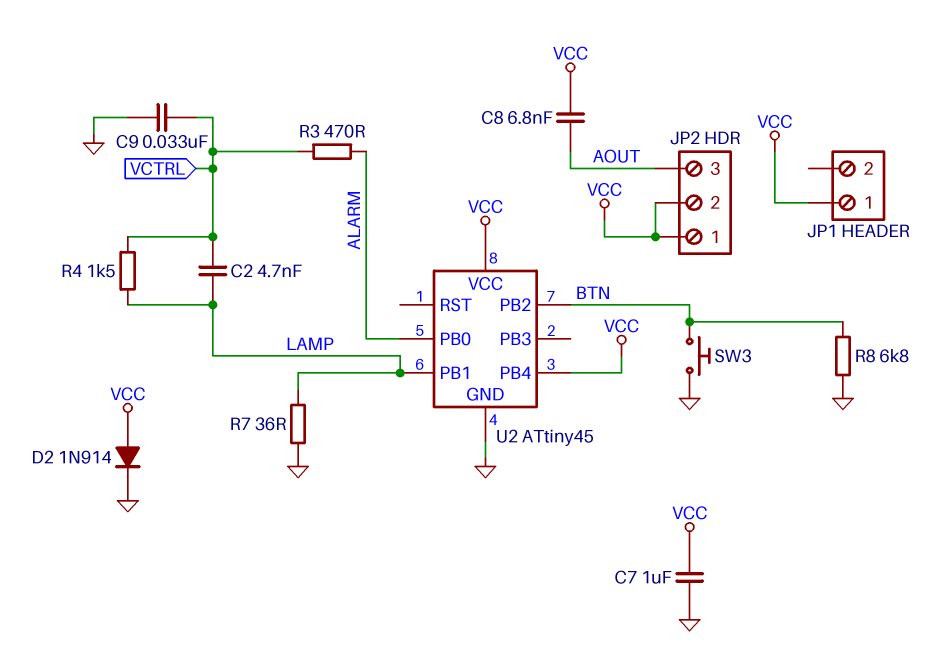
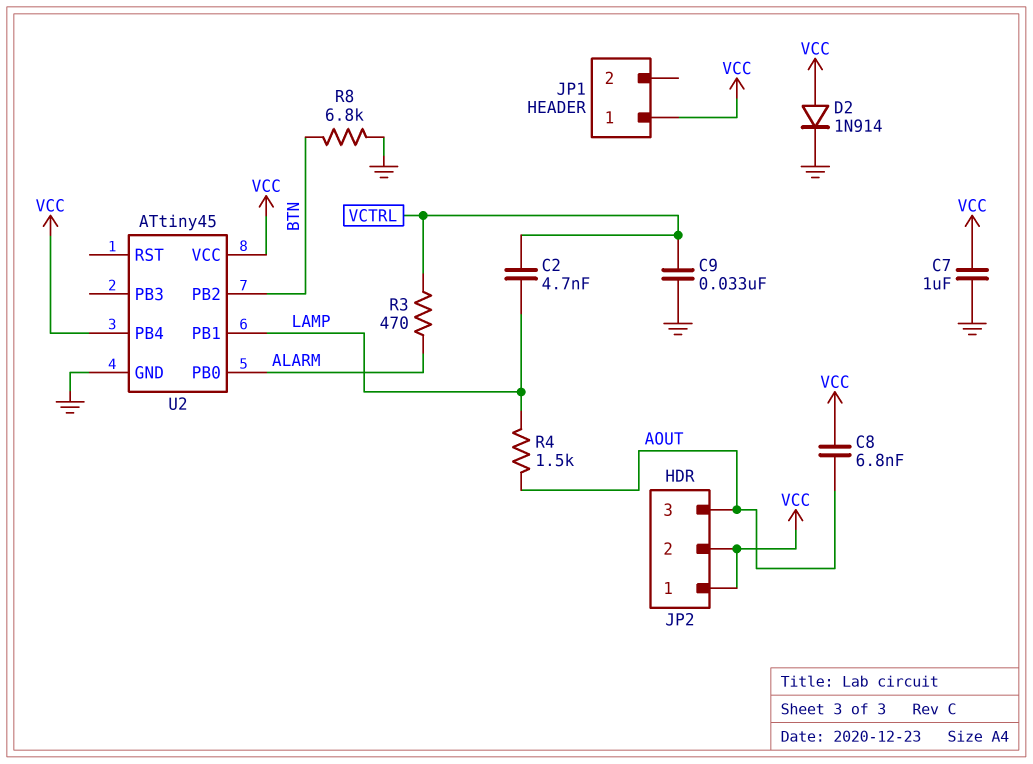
R4: 1.5k (LAMP, VCTRL) -> 1.5k (AOUT, LAMP)
R7: 36 (GND, LAMP) -> none
SW3: button (BTN, GND) -> none

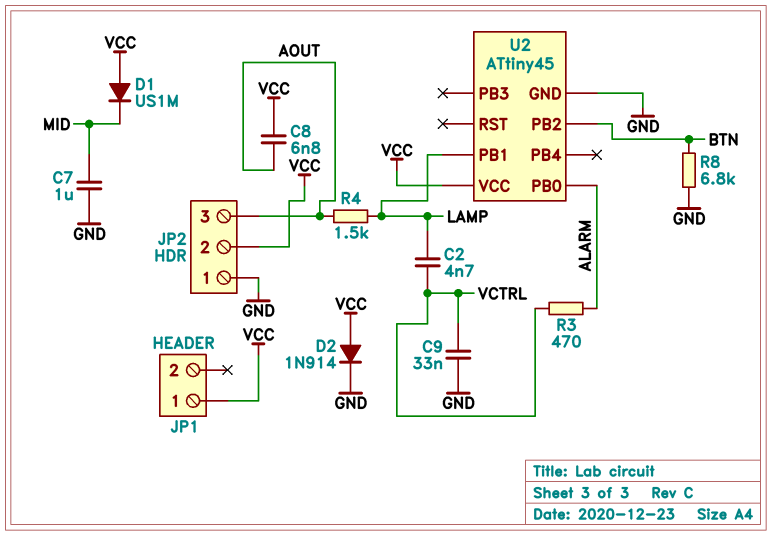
C7: 1uF (GND, VCC) -> 1uF (GND, MID)
D1: none -> diode US1M (A VCC, K MID)
JP2 pin 1: VCC -> GND
U2 pin PB4: VCC -> none

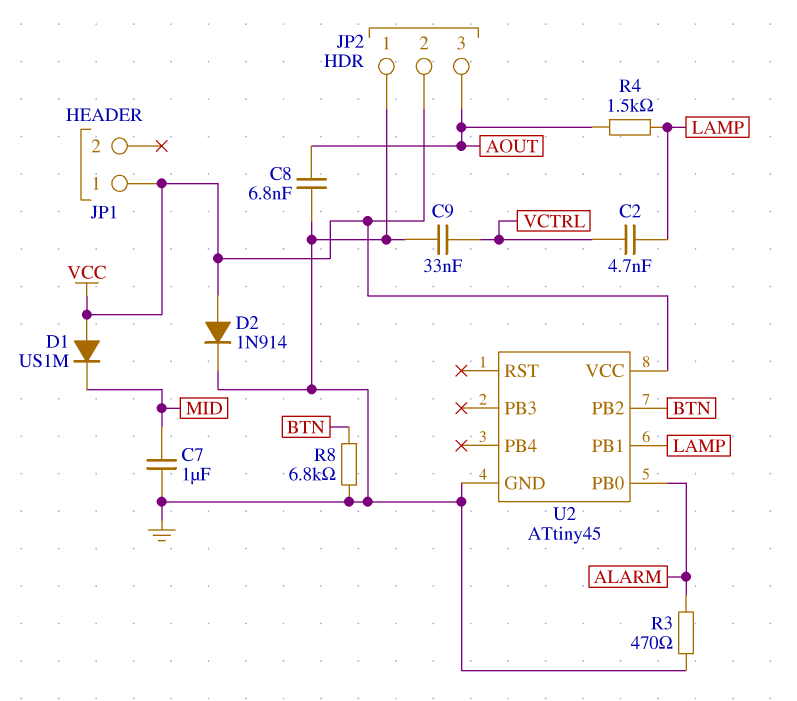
C8: 6.8nF (AOUT, VCC) -> 6.8nF (AOUT, GND)
R3: 470 (ALARM, VCTRL) -> 470 (ALARM, GND)

